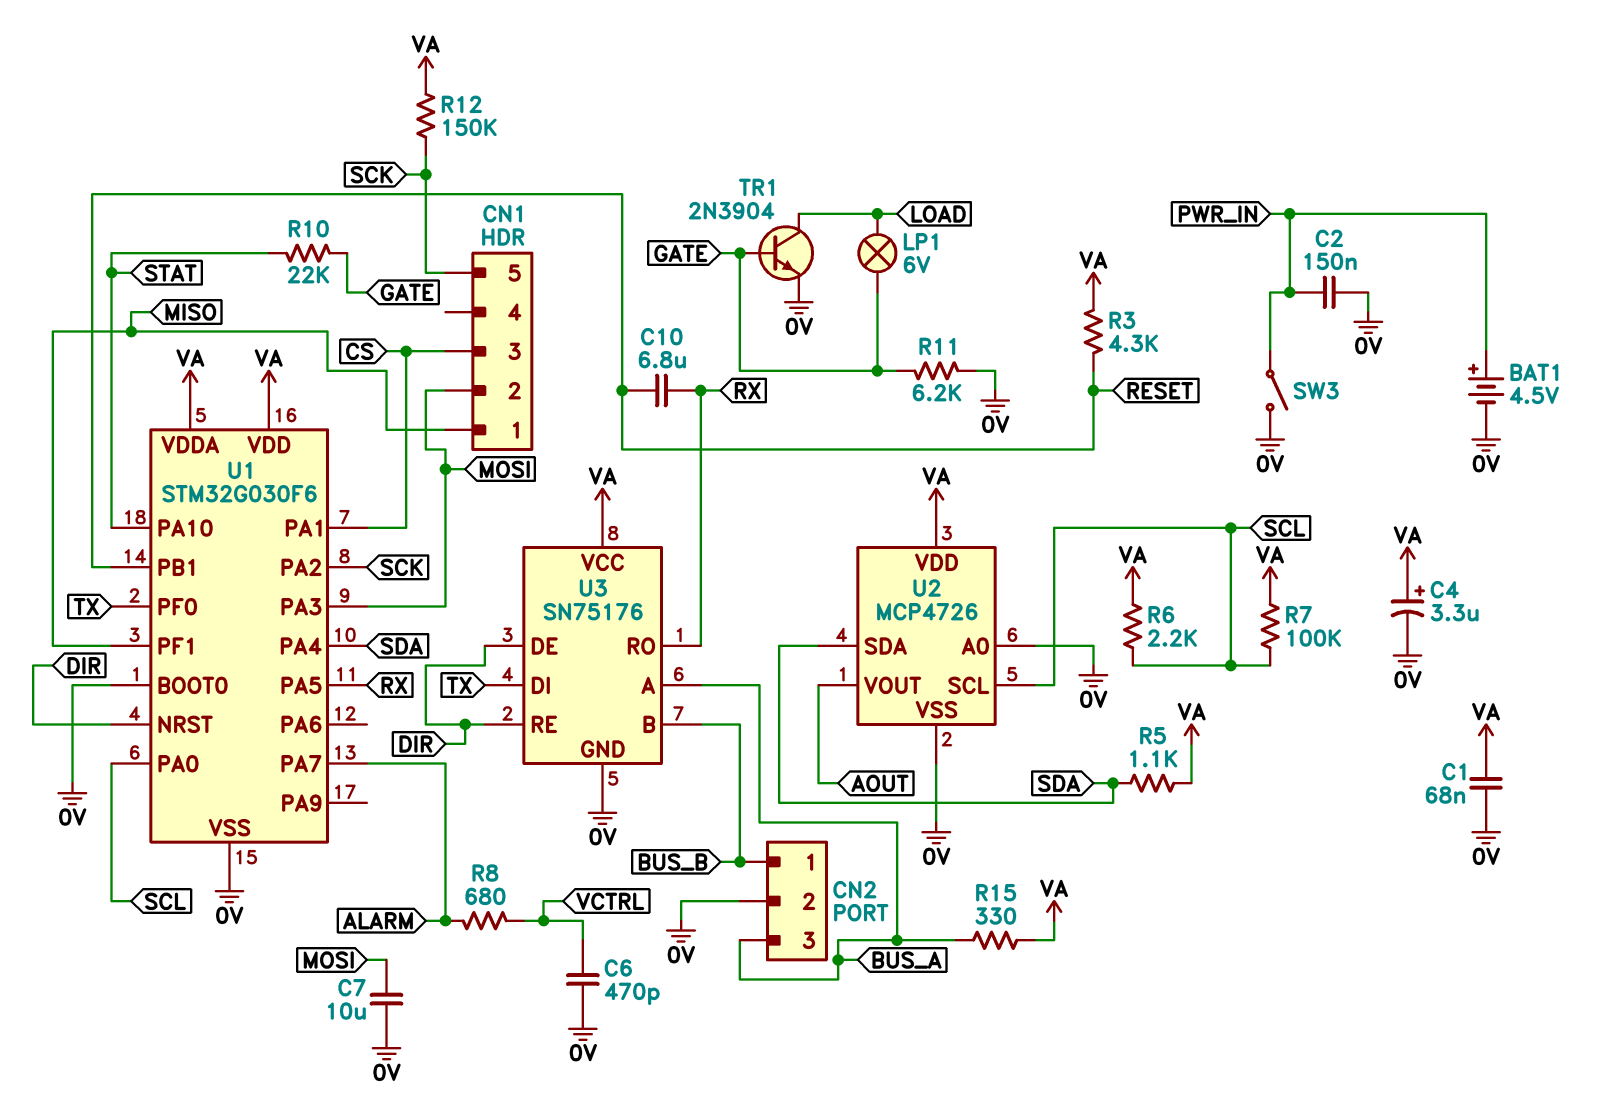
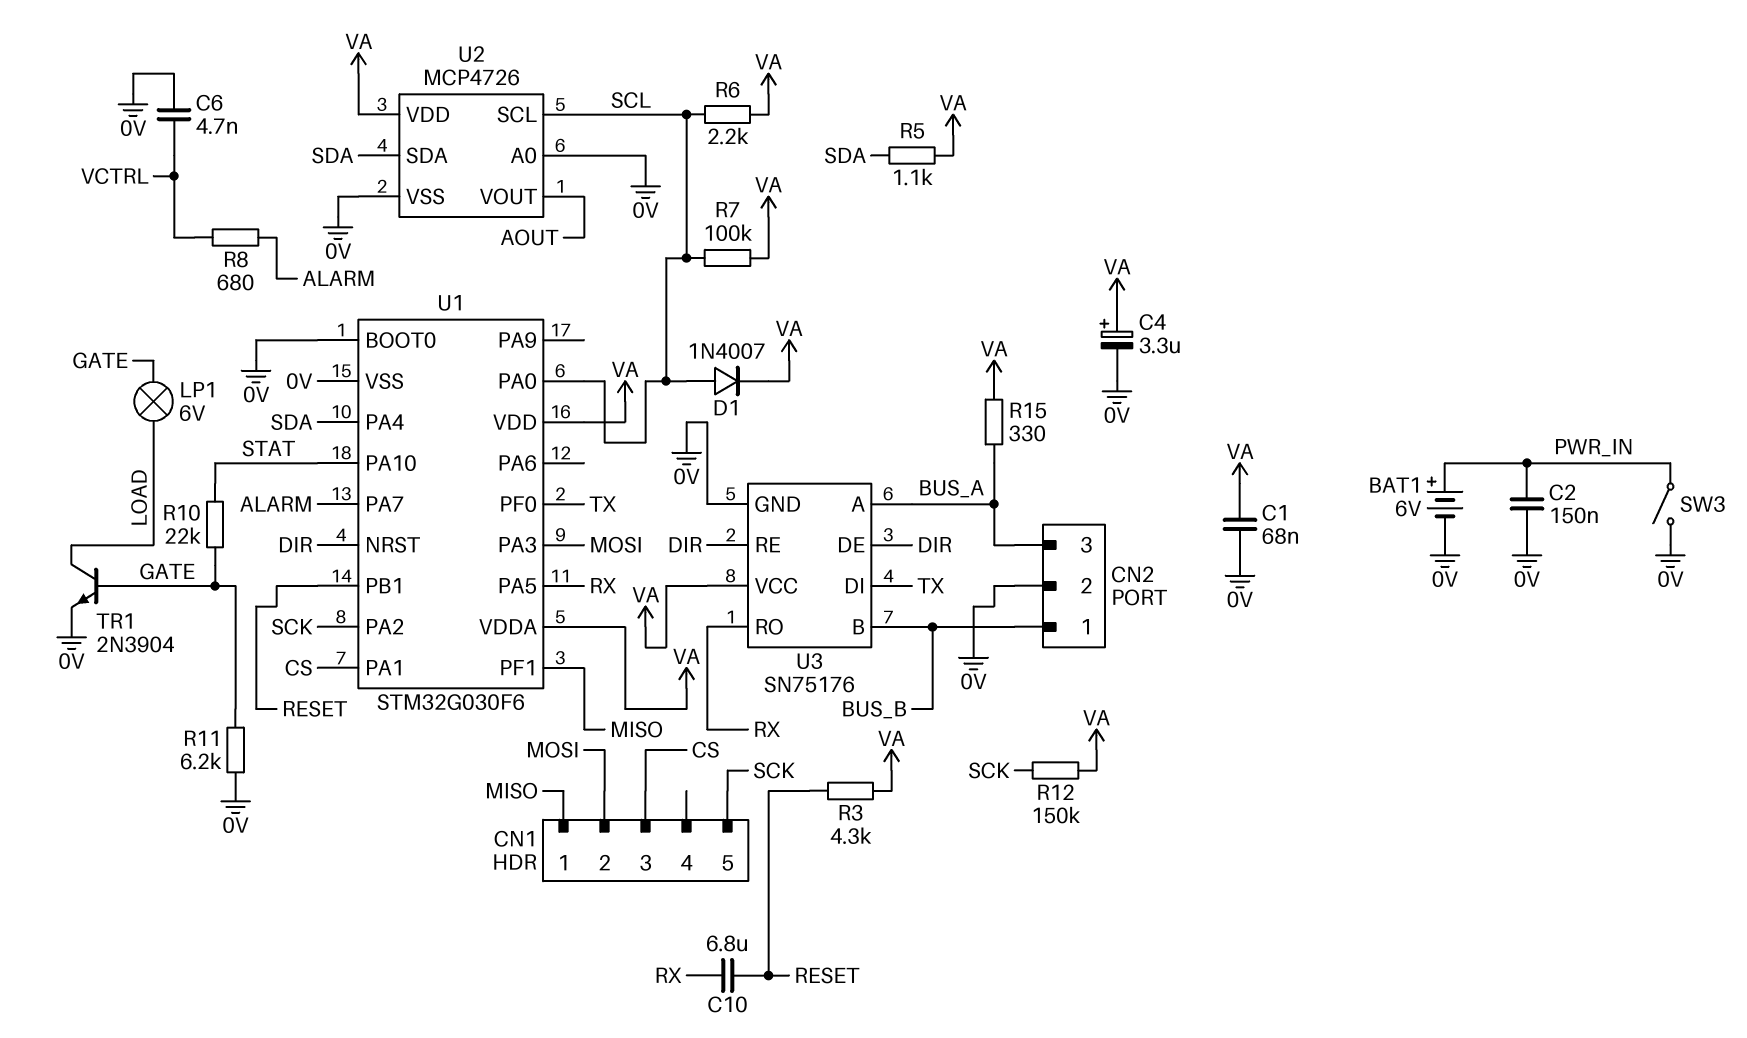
BAT1: 4.5V (plus PWR_IN, minus 0V) -> 6V (plus PWR_IN, minus 0V)
C6: 470pF (0V, VCTRL) -> 4.7nF (0V, VCTRL)
C7: 10uF (0V, MOSI) -> none
D1: none -> diode 1N4007 (A SCL, K VA)

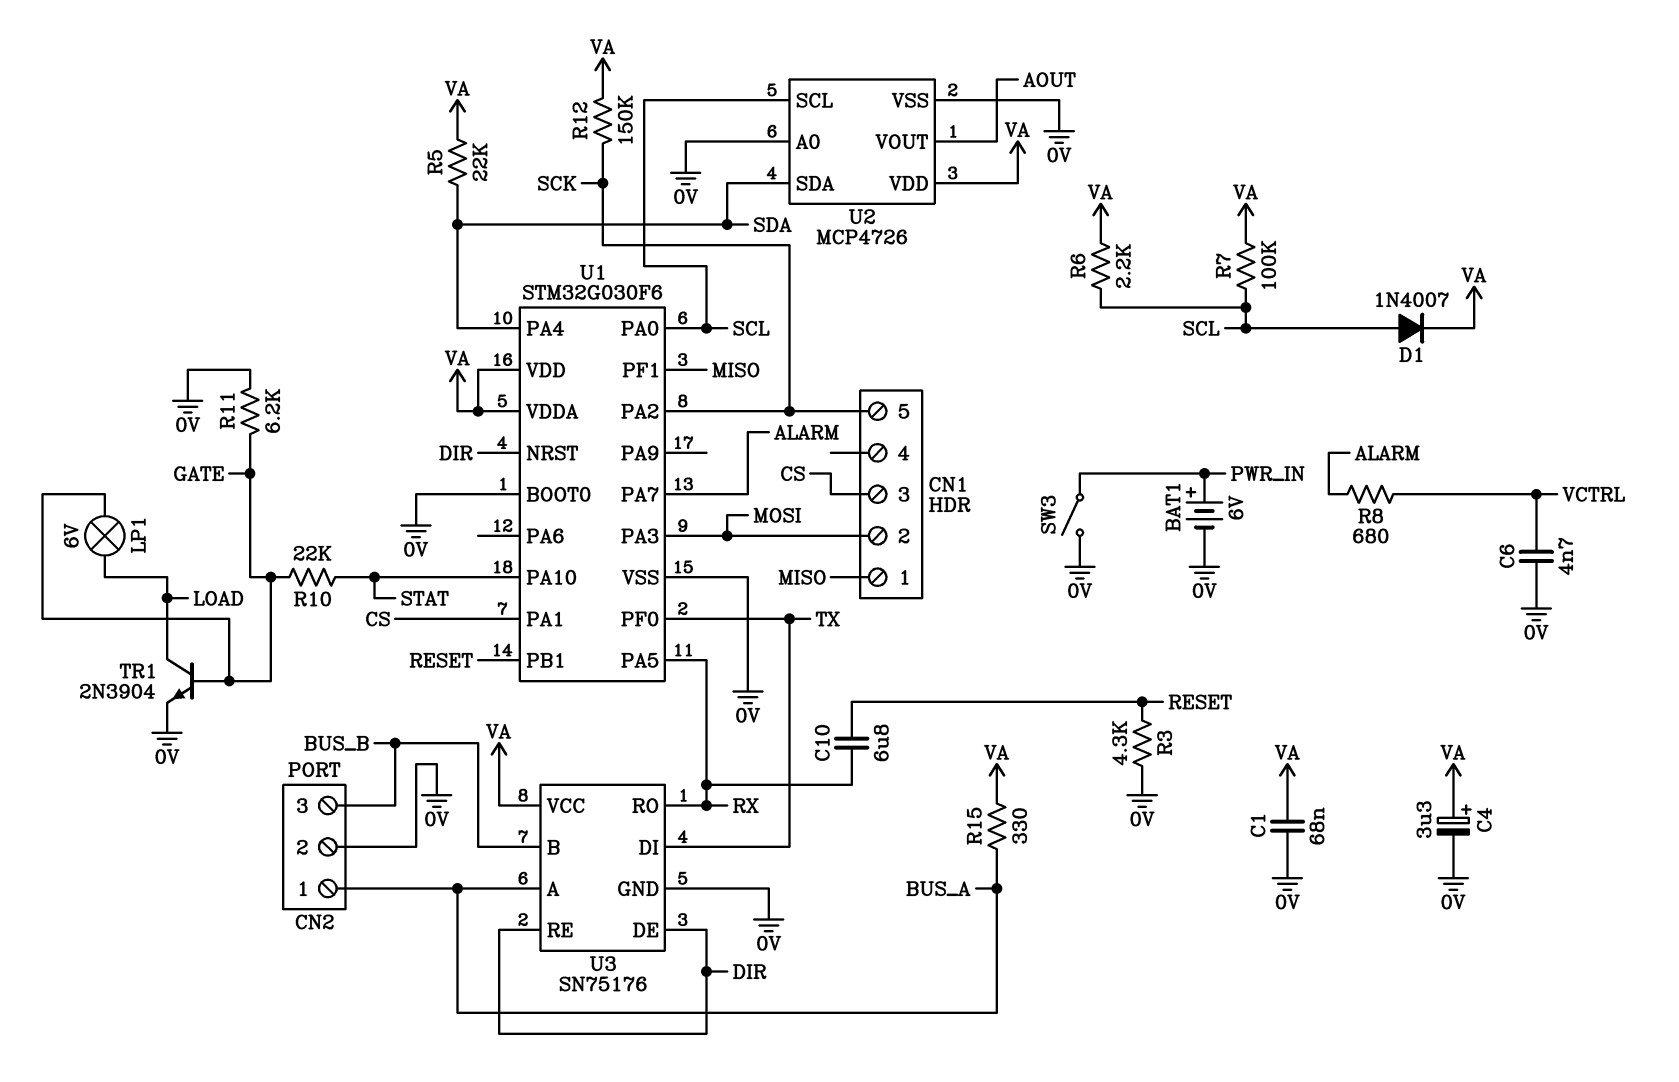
C2: 150nF (0V, PWR_IN) -> none
CN2 pin 1: BUS_B -> BUS_A
CN2 pin 3: BUS_A -> BUS_B
R3: 4.3k (RESET, VA) -> 4.3k (0V, RESET)
R5: 1.1k (SDA, VA) -> 22k (SDA, VA)

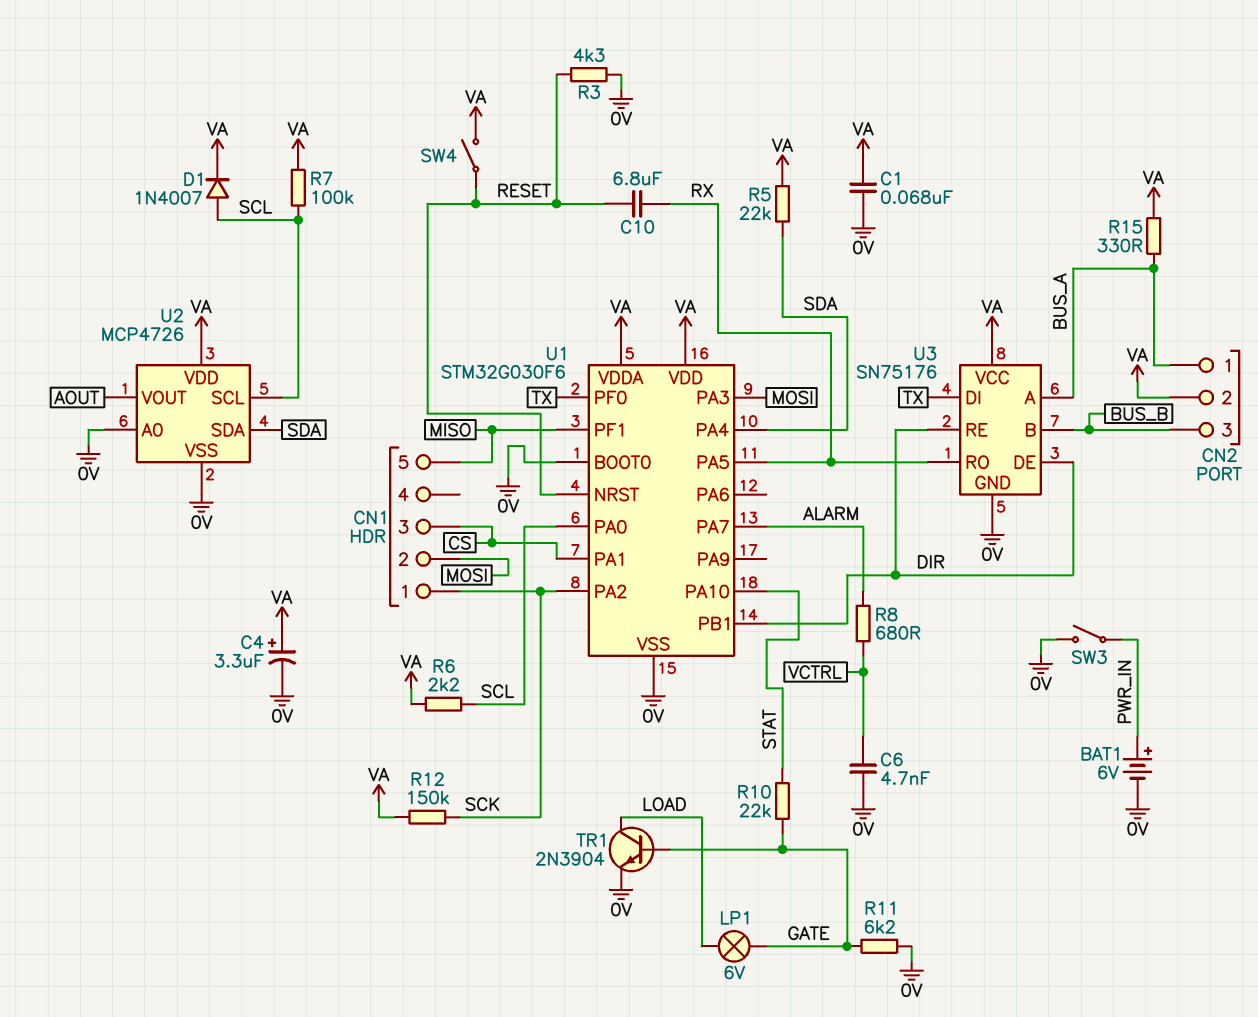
CN1 pin 1: MISO -> SCK
CN1 pin 5: SCK -> MISO
CN2 pin 2: 0V -> VA
SW4: none -> switch (RESET, VA)
U1 pin NRST: DIR -> RESET
U1 pin PB1: RESET -> DIR

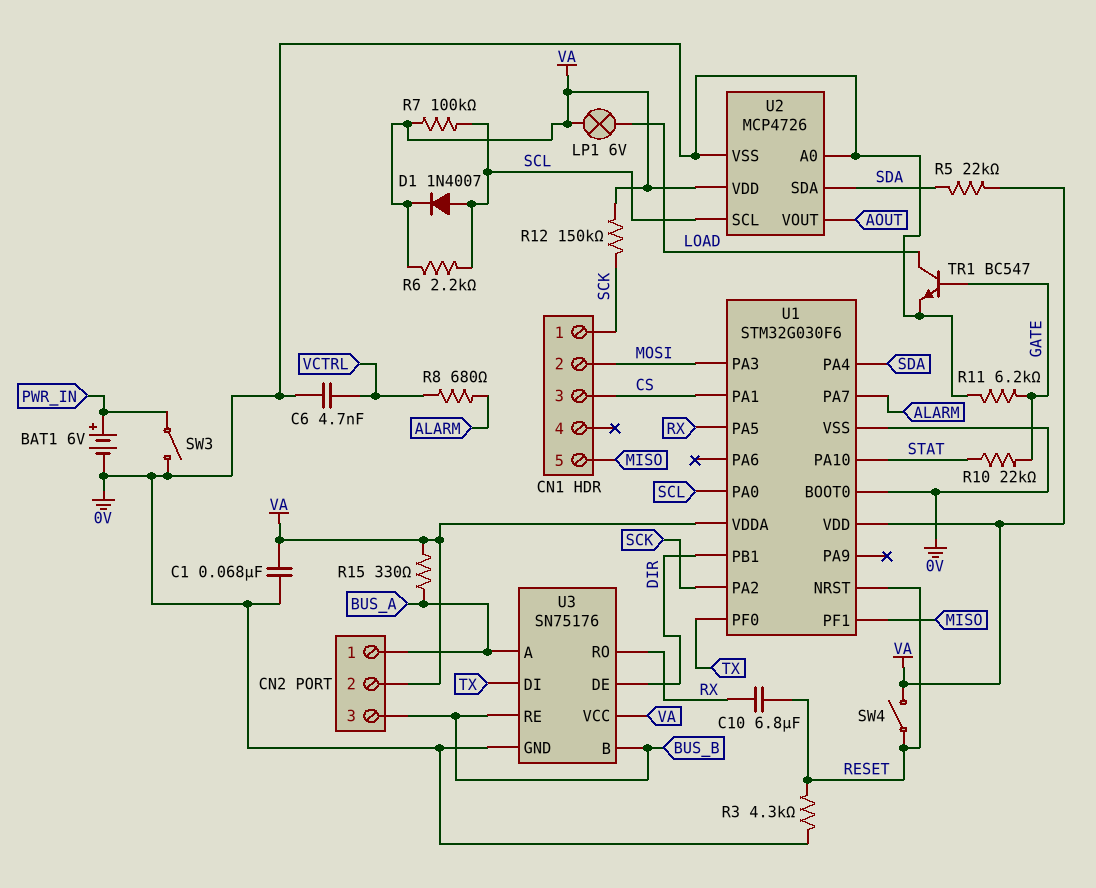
C4: 3.3uF (plus VA, minus 0V) -> none
LP1: lamp 6V (GATE, LOAD) -> lamp 6V (LOAD, VA)
TR1: NPN 2N3904 (B GATE, C LOAD, E 0V) -> NPN BC547 (B GATE, C LOAD, E 0V)
U3 pin RE: DIR -> BUS_B

